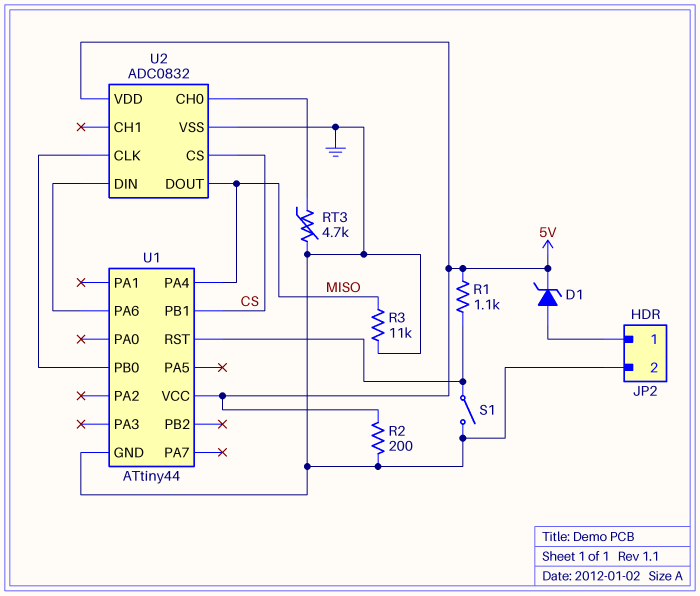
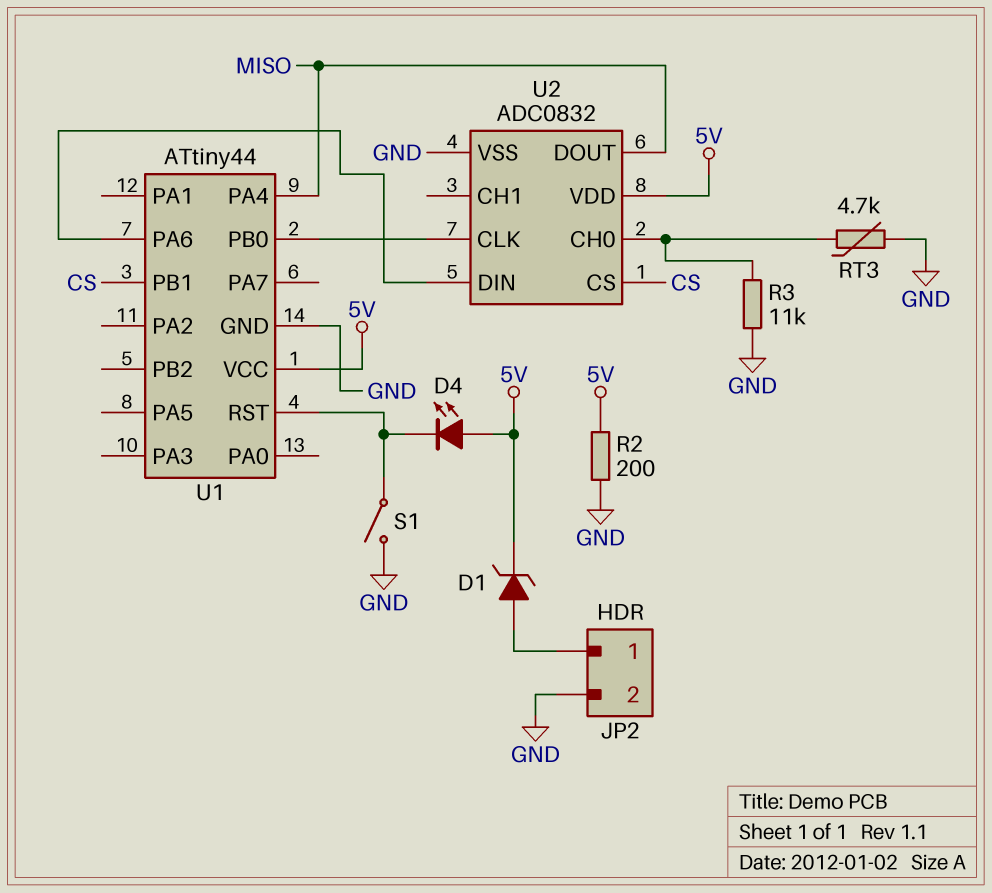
D4: none -> LED (A 5V, K U1/RST)
R1: 1.1k (5V, U1/RST) -> none
R3: 11k (GND, MISO) -> 11k (GND, U2/CH0)

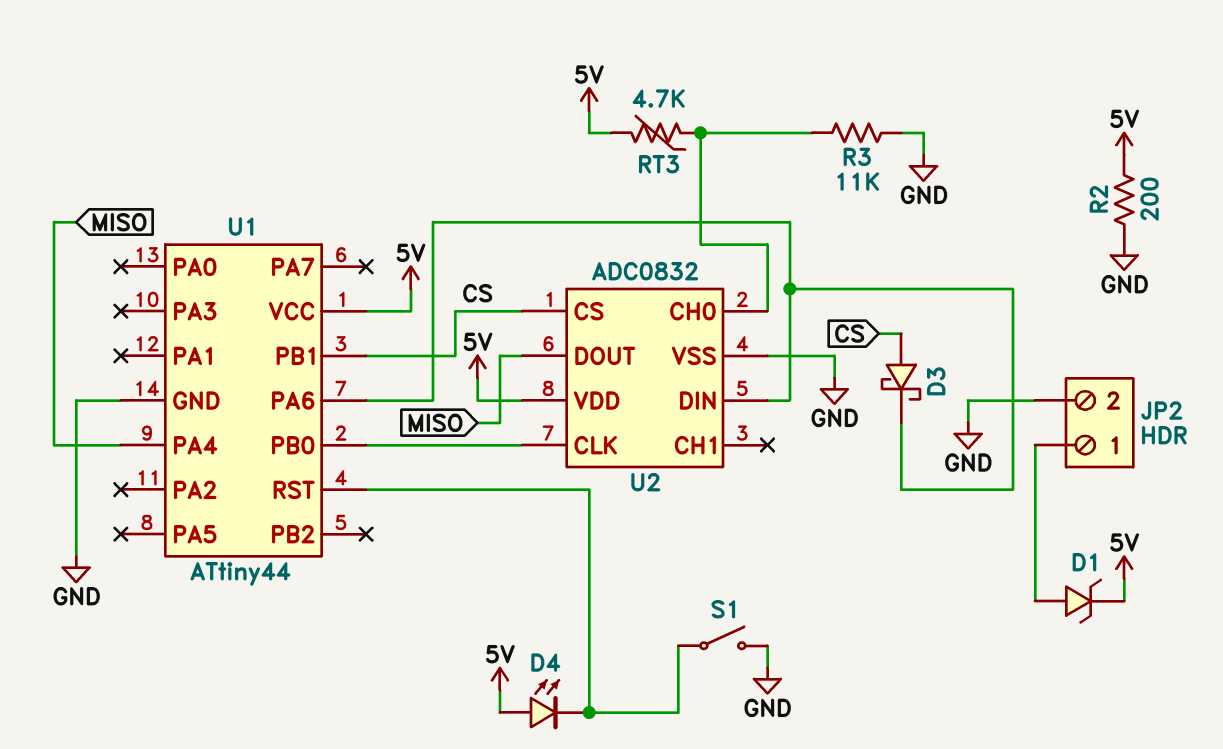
D3: none -> schottky (A CS, K U1/PA6)
RT3: 4.7k (GND, U2/CH0) -> 4.7k (5V, U2/CH0)

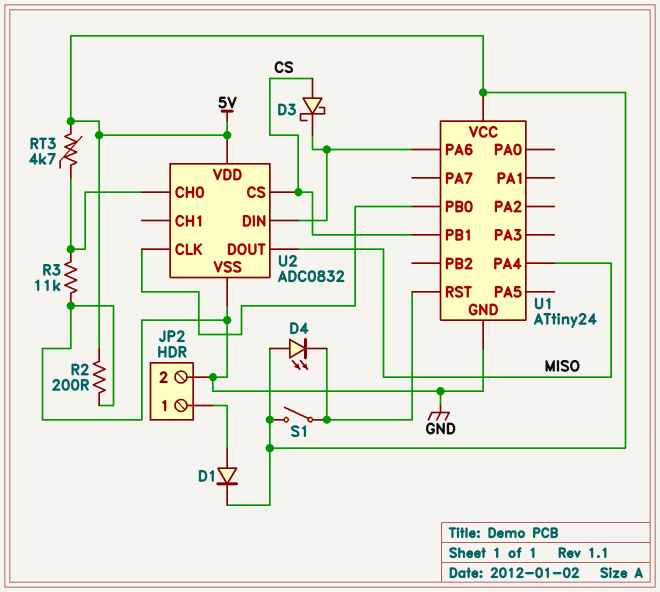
D1: zener (A JP2/1, K 5V) -> diode (A JP2/1, K 5V)
S1: switch (GND, U1/RST) -> switch (5V, U1/RST)
U1: ATtiny44 -> ATtiny24

